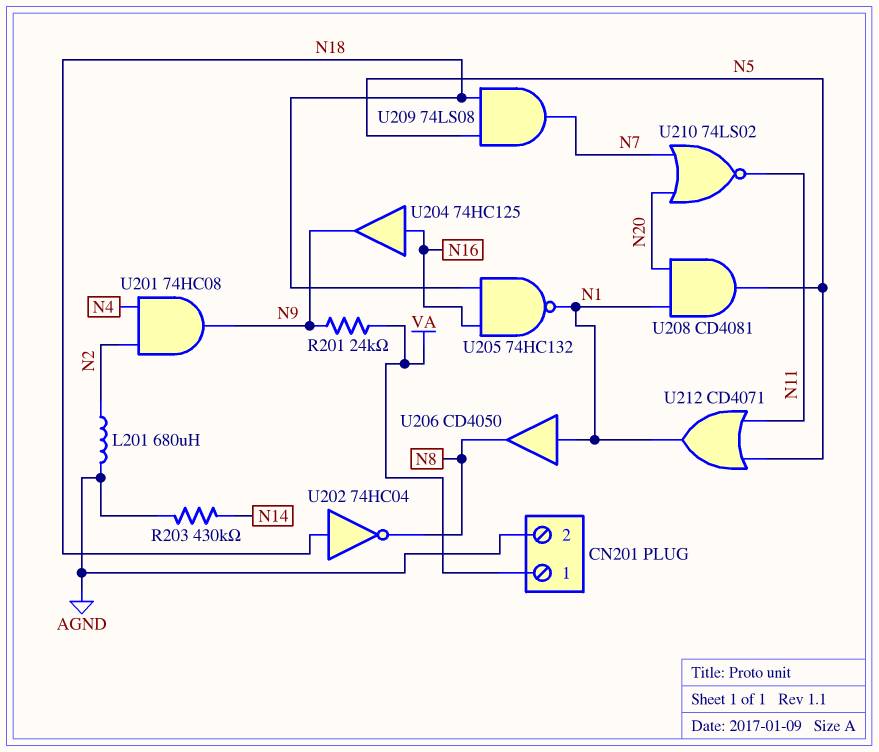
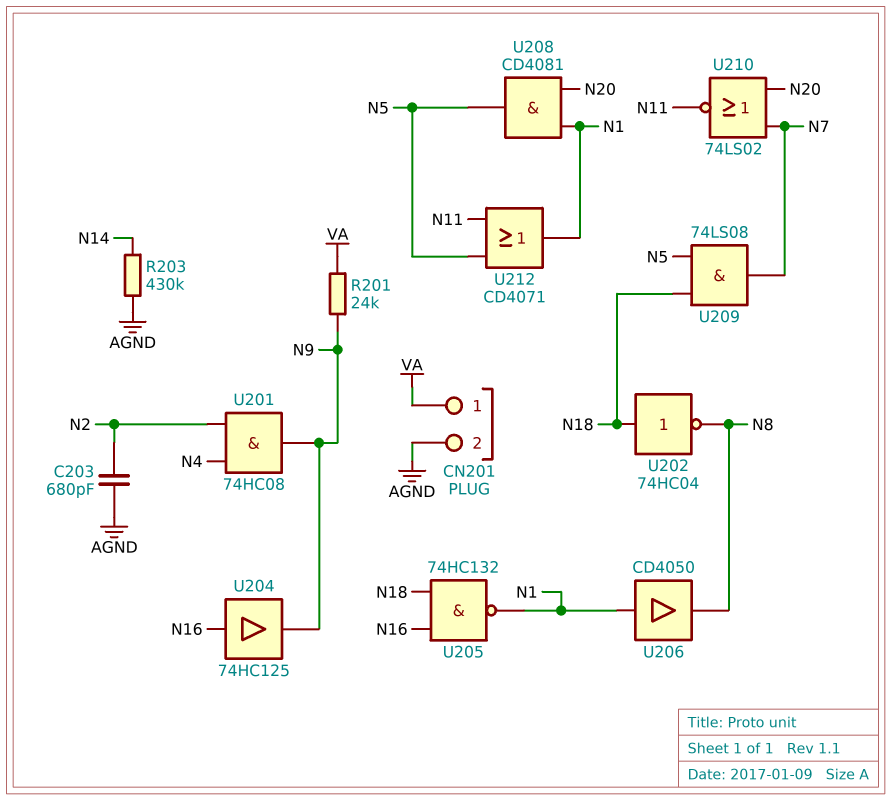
C203: none -> 680pF (AGND, N2)
L201: 680uH (AGND, N2) -> none

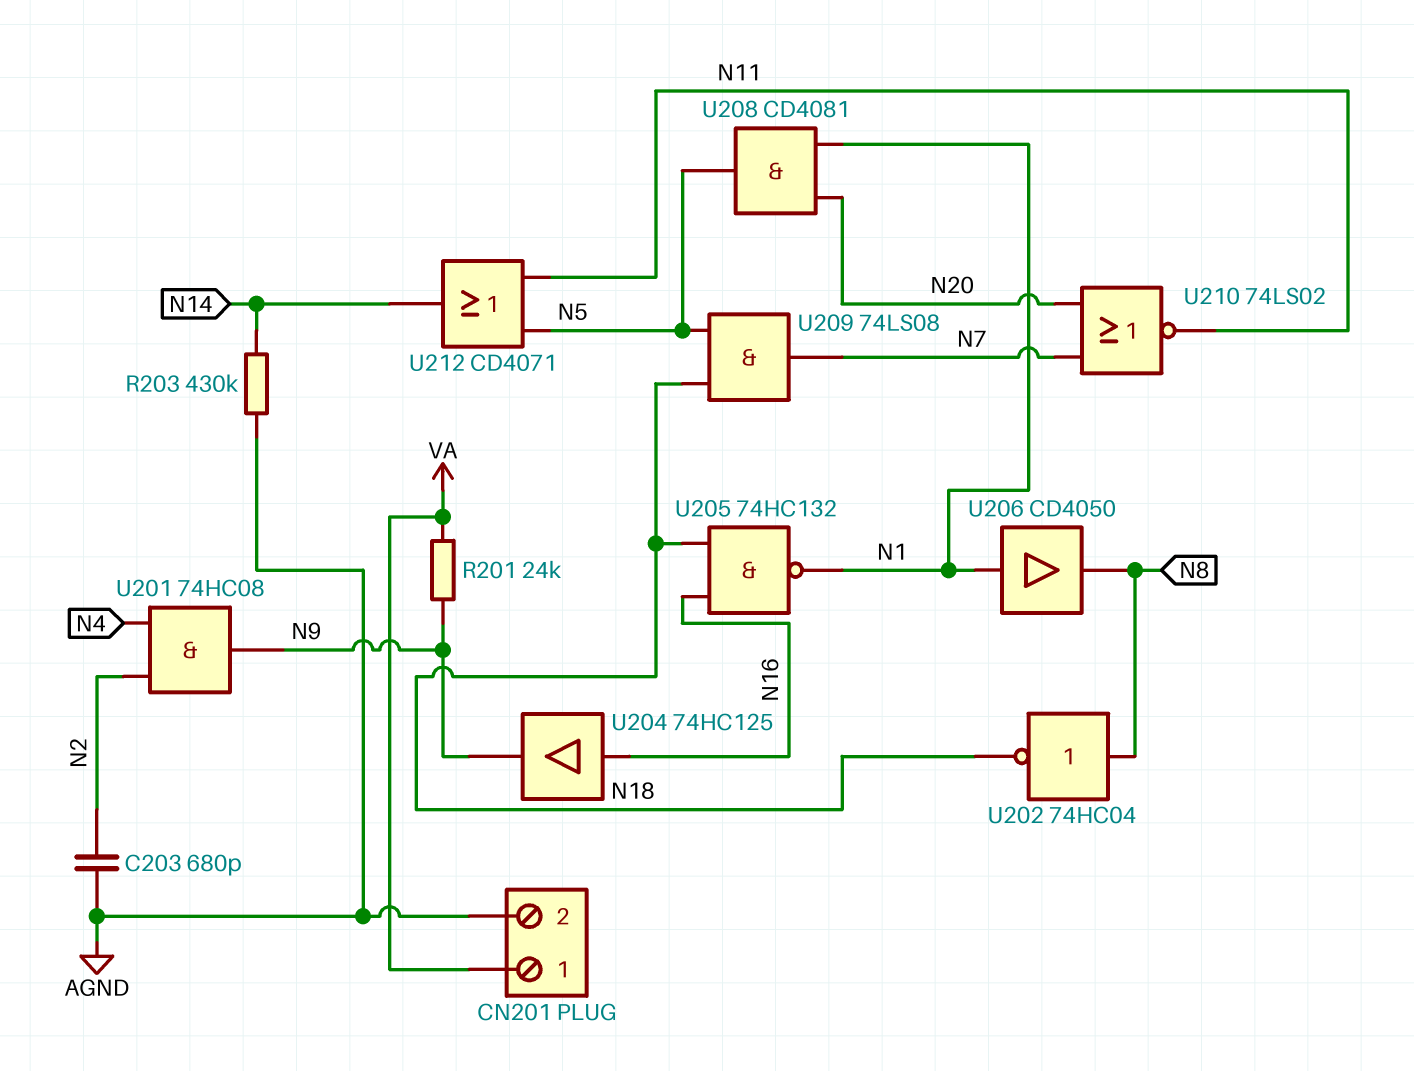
U202: NOT 74HC04 (in N18, out N8) -> NOT 74HC04 (in N8, out N18)
U212: OR CD4071 (in N5, in N11, out N1) -> OR CD4071 (in N5, in N11, out N14)

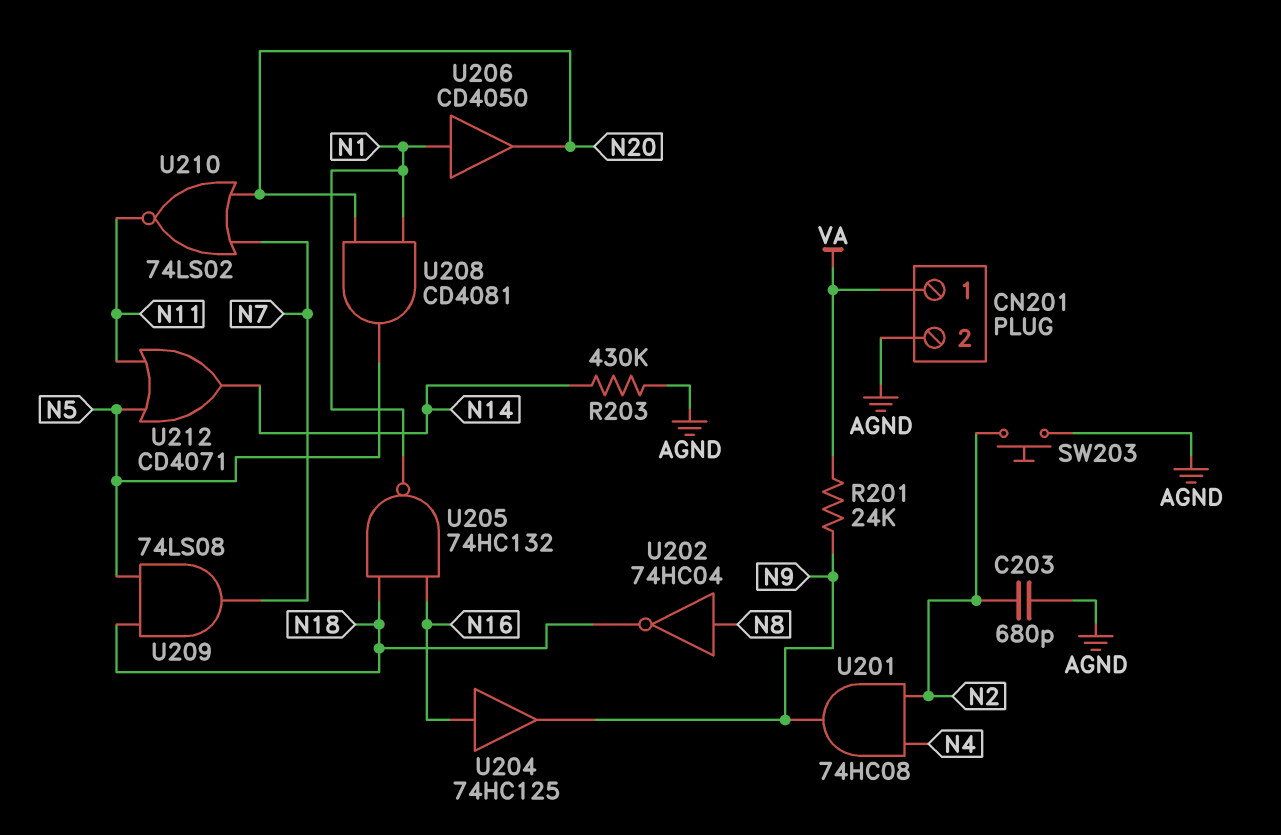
SW203: none -> button (AGND, N2)
U206: buffer CD4050 (in N1, out N8) -> buffer CD4050 (in N1, out N20)

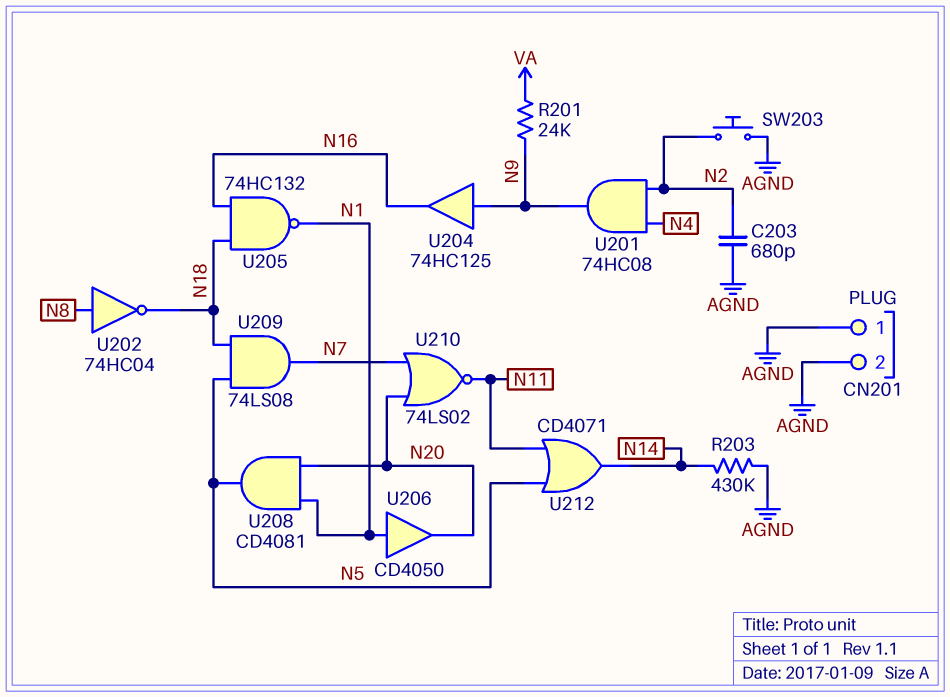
CN201 pin 1: VA -> AGND
U204: buffer 74HC125 (in N16, out N9) -> buffer 74HC125 (in N9, out N16)

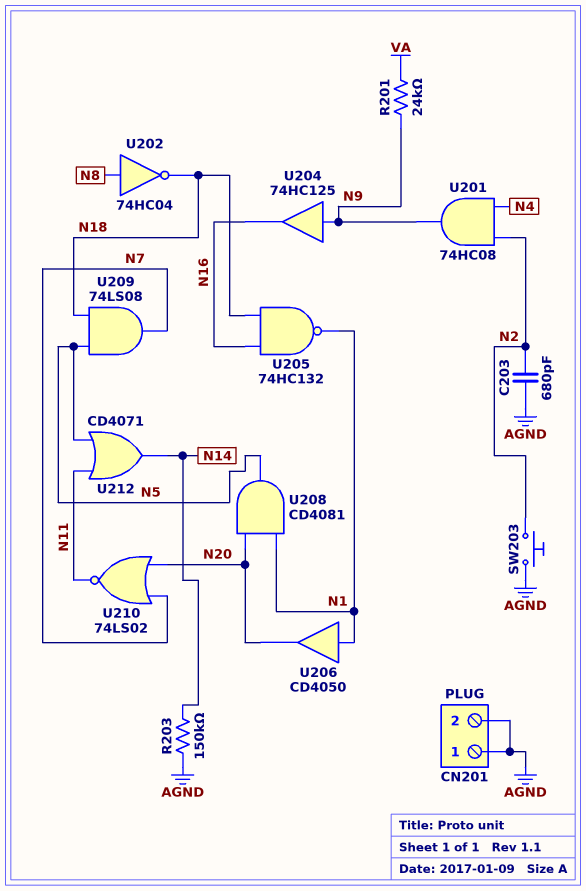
R203: 430k (AGND, N14) -> 150k (AGND, N14)

